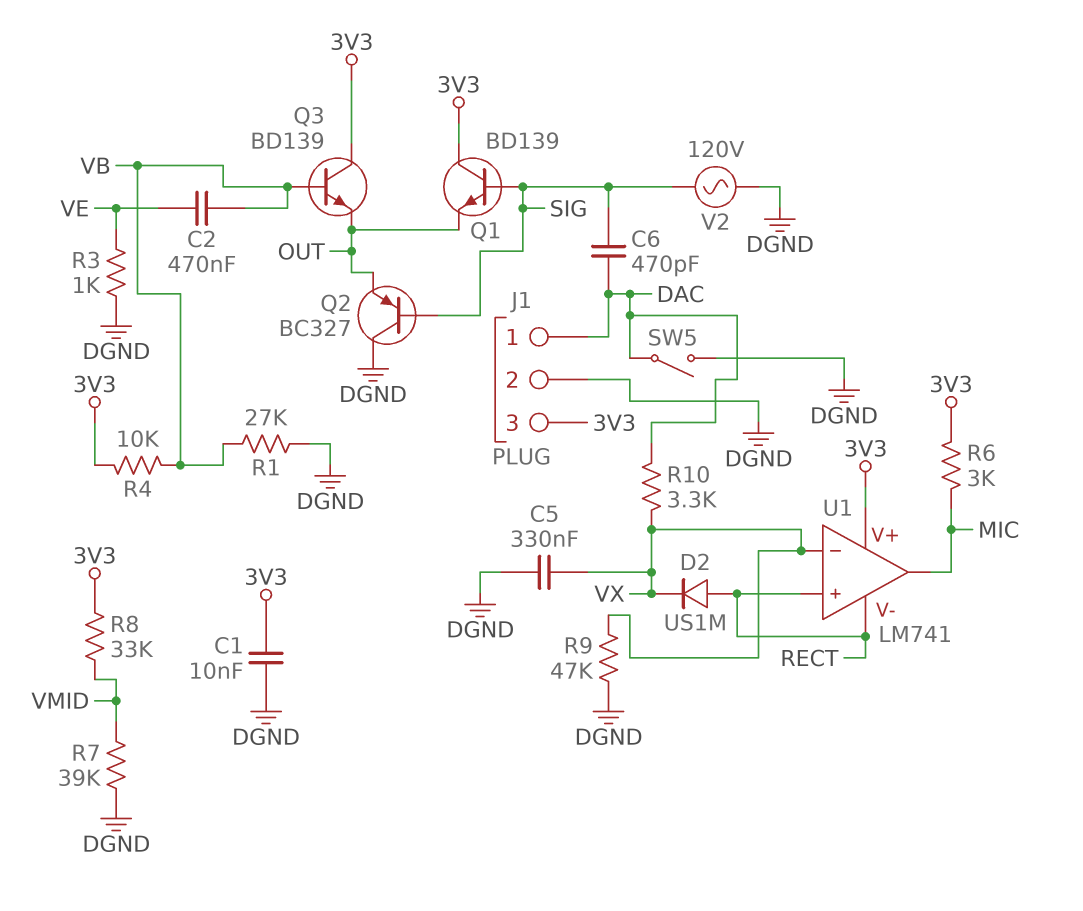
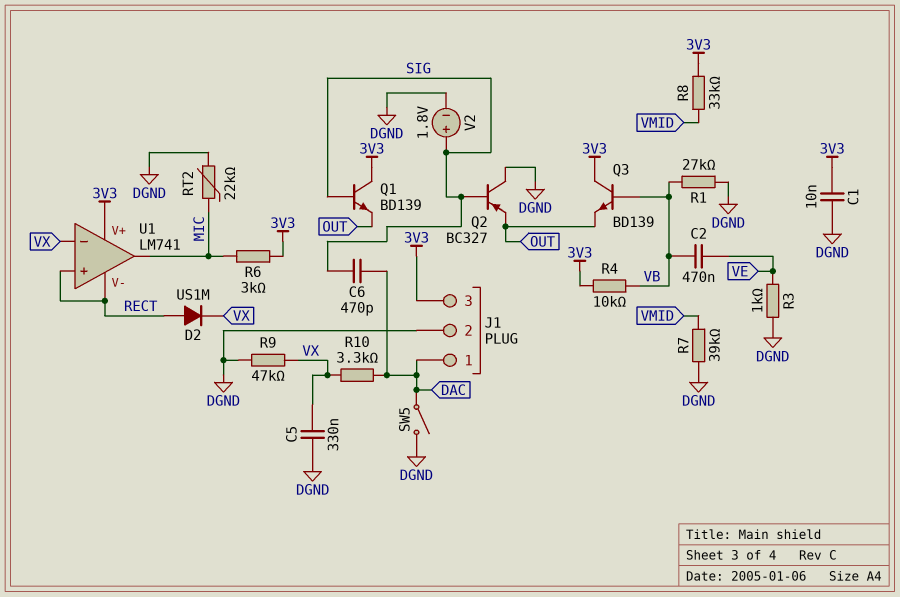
RT2: none -> 22k (DGND, MIC)
V2: AC 120V (DGND, SIG) -> 1.8V (plus SIG, minus DGND)

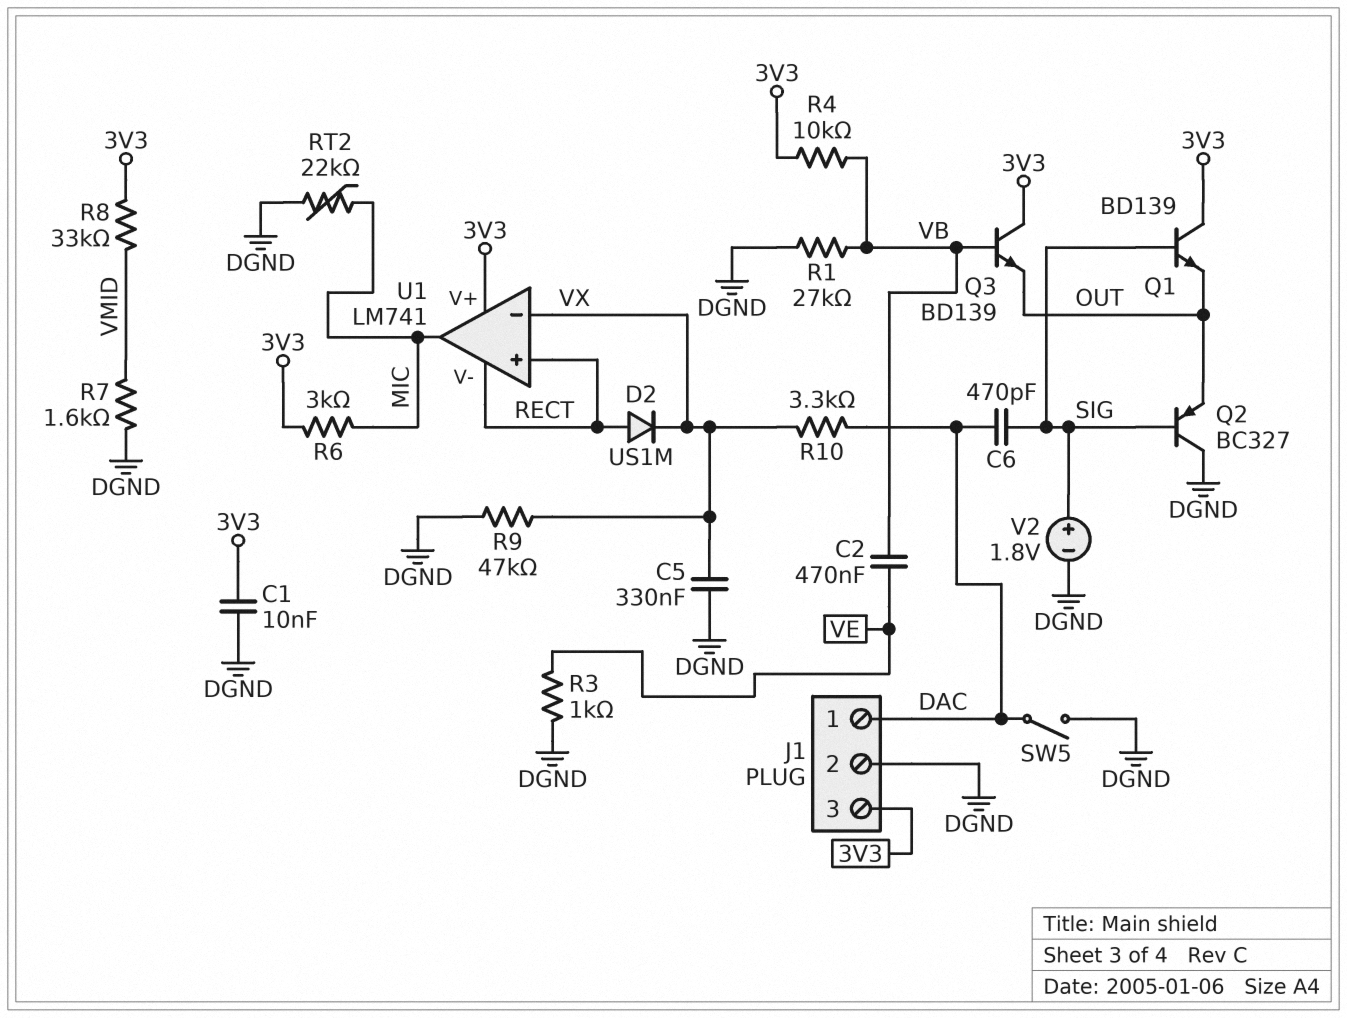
R7: 39k (DGND, VMID) -> 1.6k (DGND, VMID)

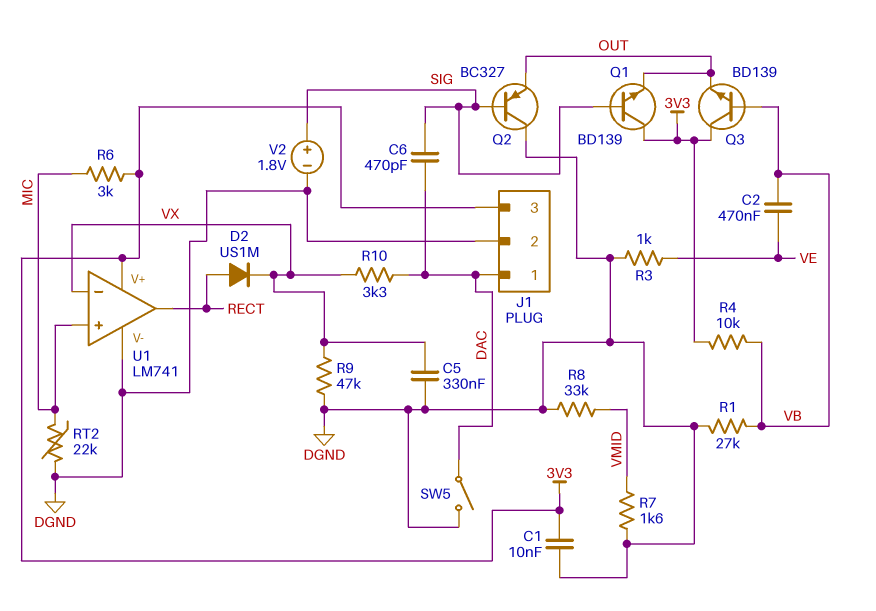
R8: 33k (3V3, VMID) -> 33k (DGND, VMID)
U1 pin V-: RECT -> DGND
U1 pin in+: RECT -> MIC
U1 pin out: MIC -> RECT

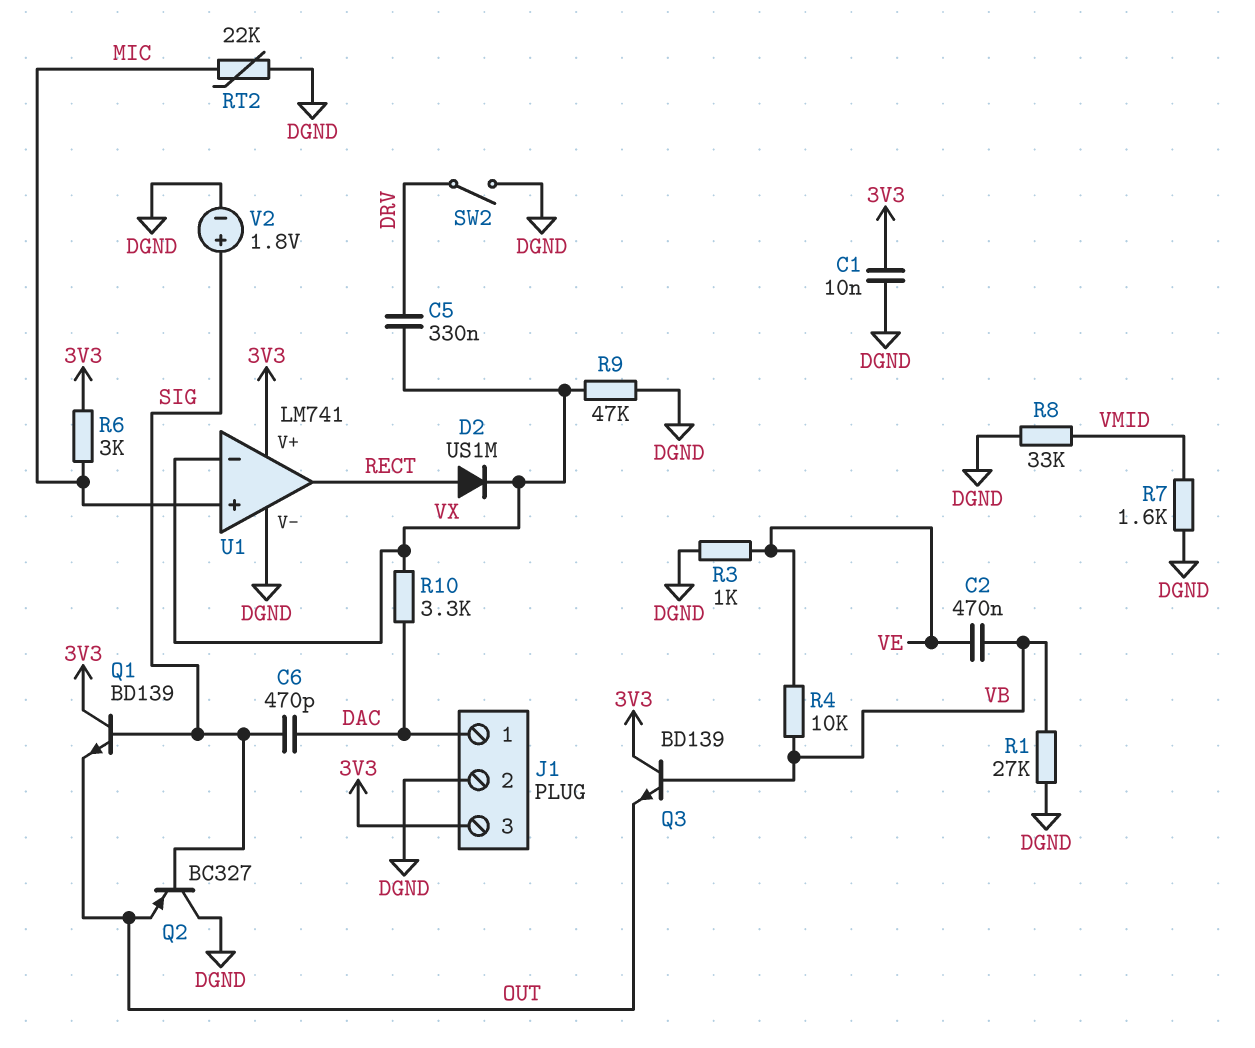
C5: 330nF (DGND, VX) -> 330nF (DRV, VX)
R4: 10k (3V3, VB) -> 10k (VB, VE)
SW2: none -> switch (DGND, DRV)
SW5: switch (DAC, DGND) -> none

